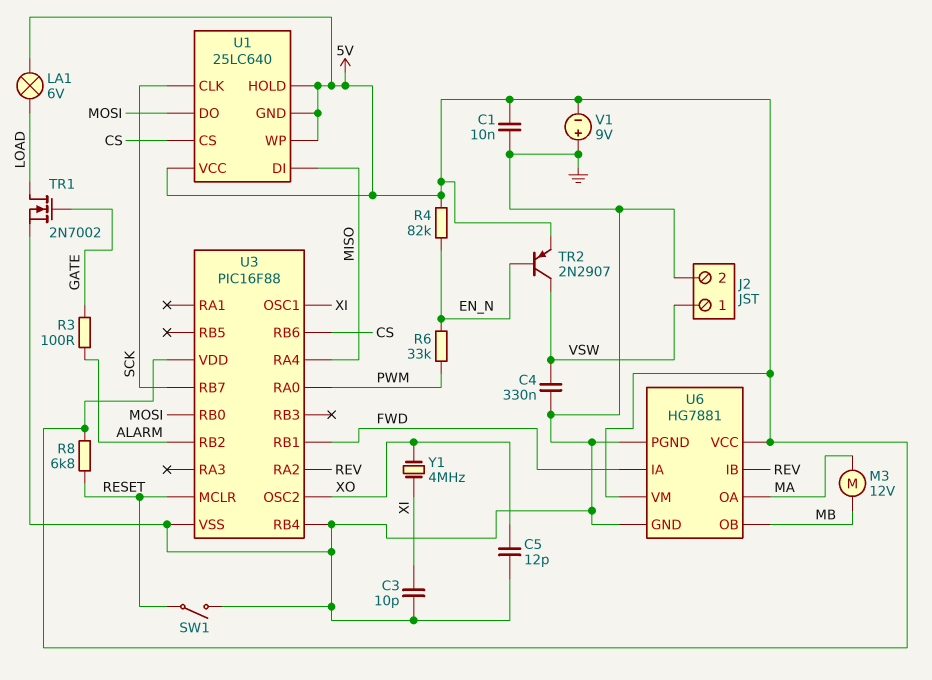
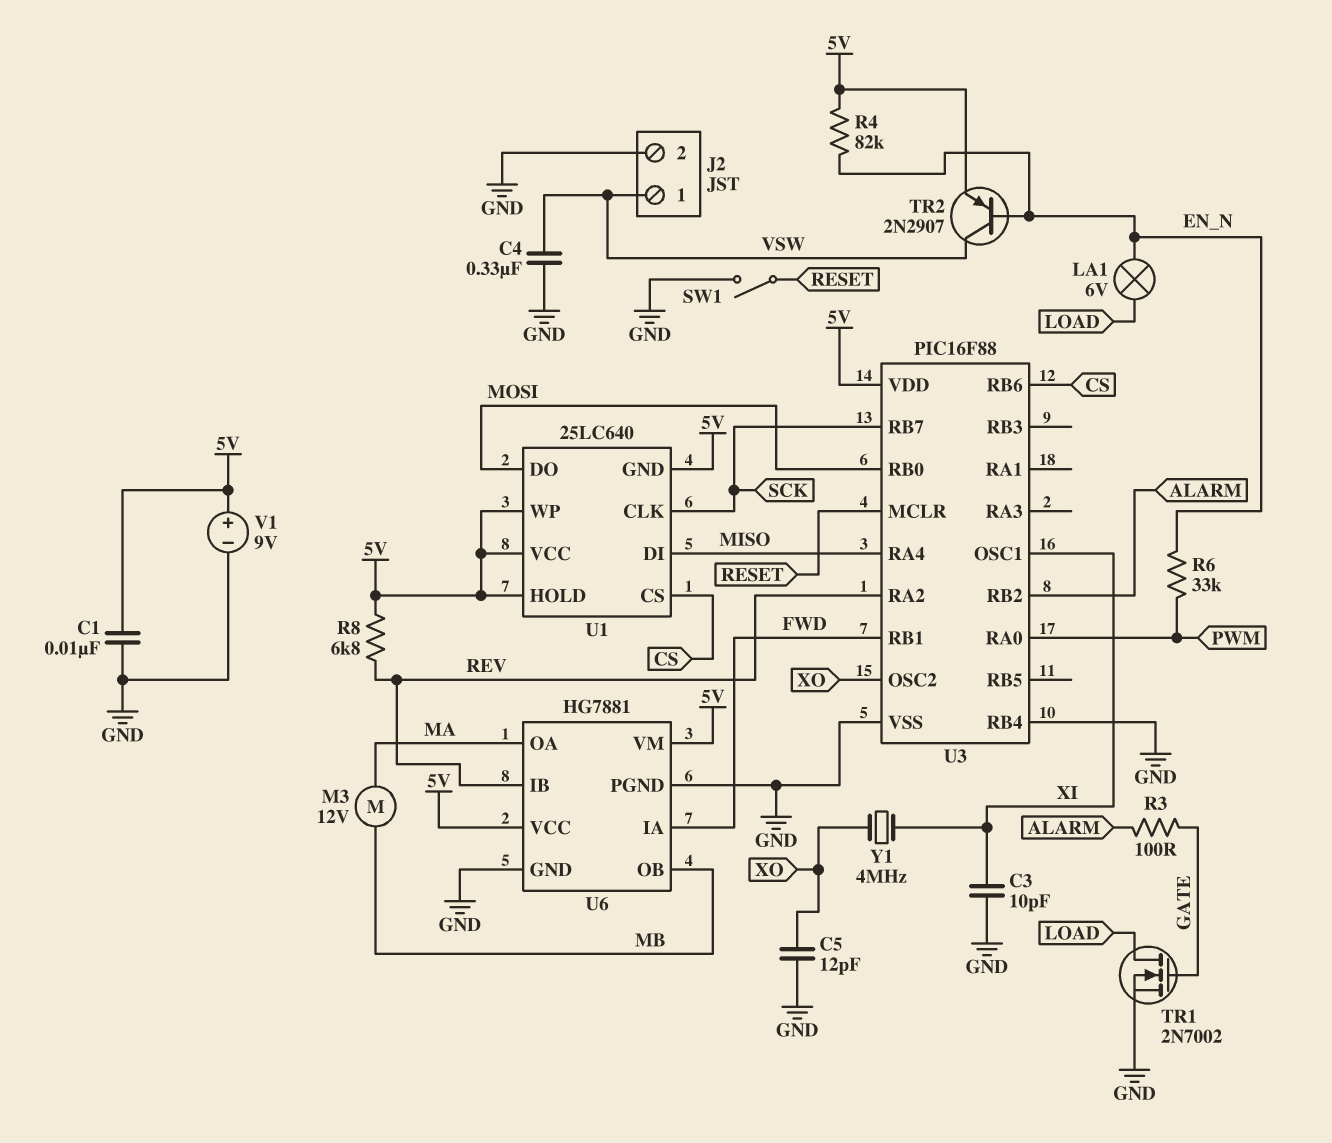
LA1: lamp 6V (5V, LOAD) -> lamp 6V (EN_N, LOAD)
R8: 6.8k (5V, RESET) -> 6.8k (5V, REV)
V1: 9V (plus GND, minus 5V) -> 9V (plus 5V, minus GND)

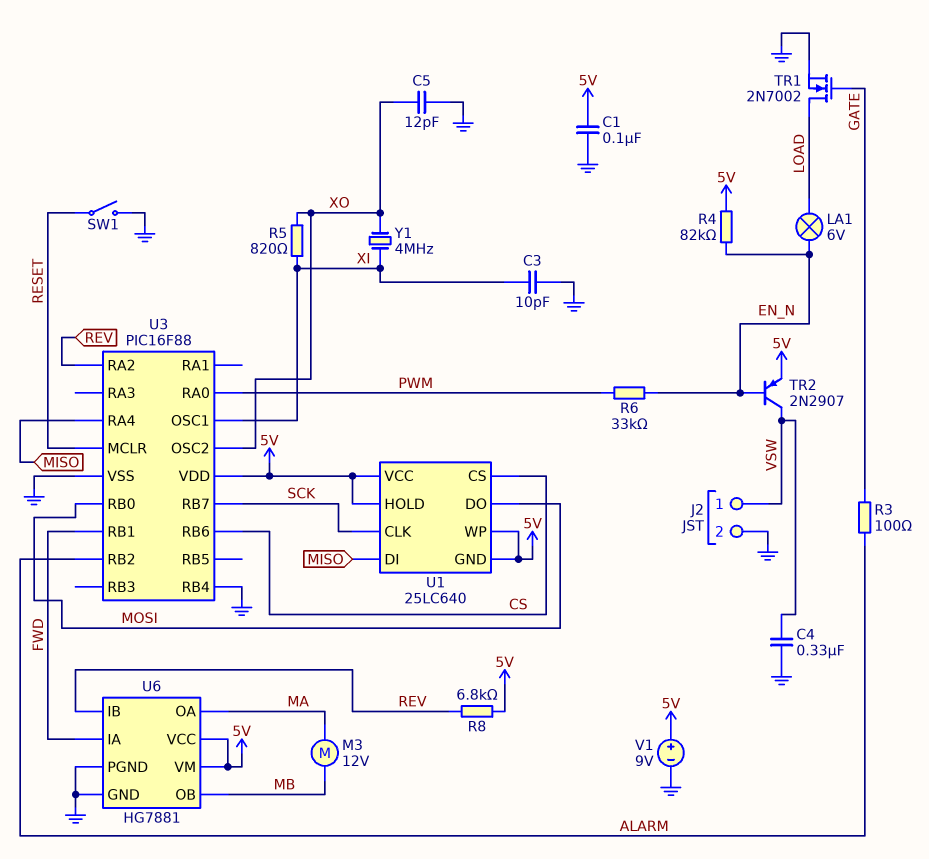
C1: 10nF (5V, GND) -> 100nF (5V, GND)
R5: none -> 820 (XI, XO)

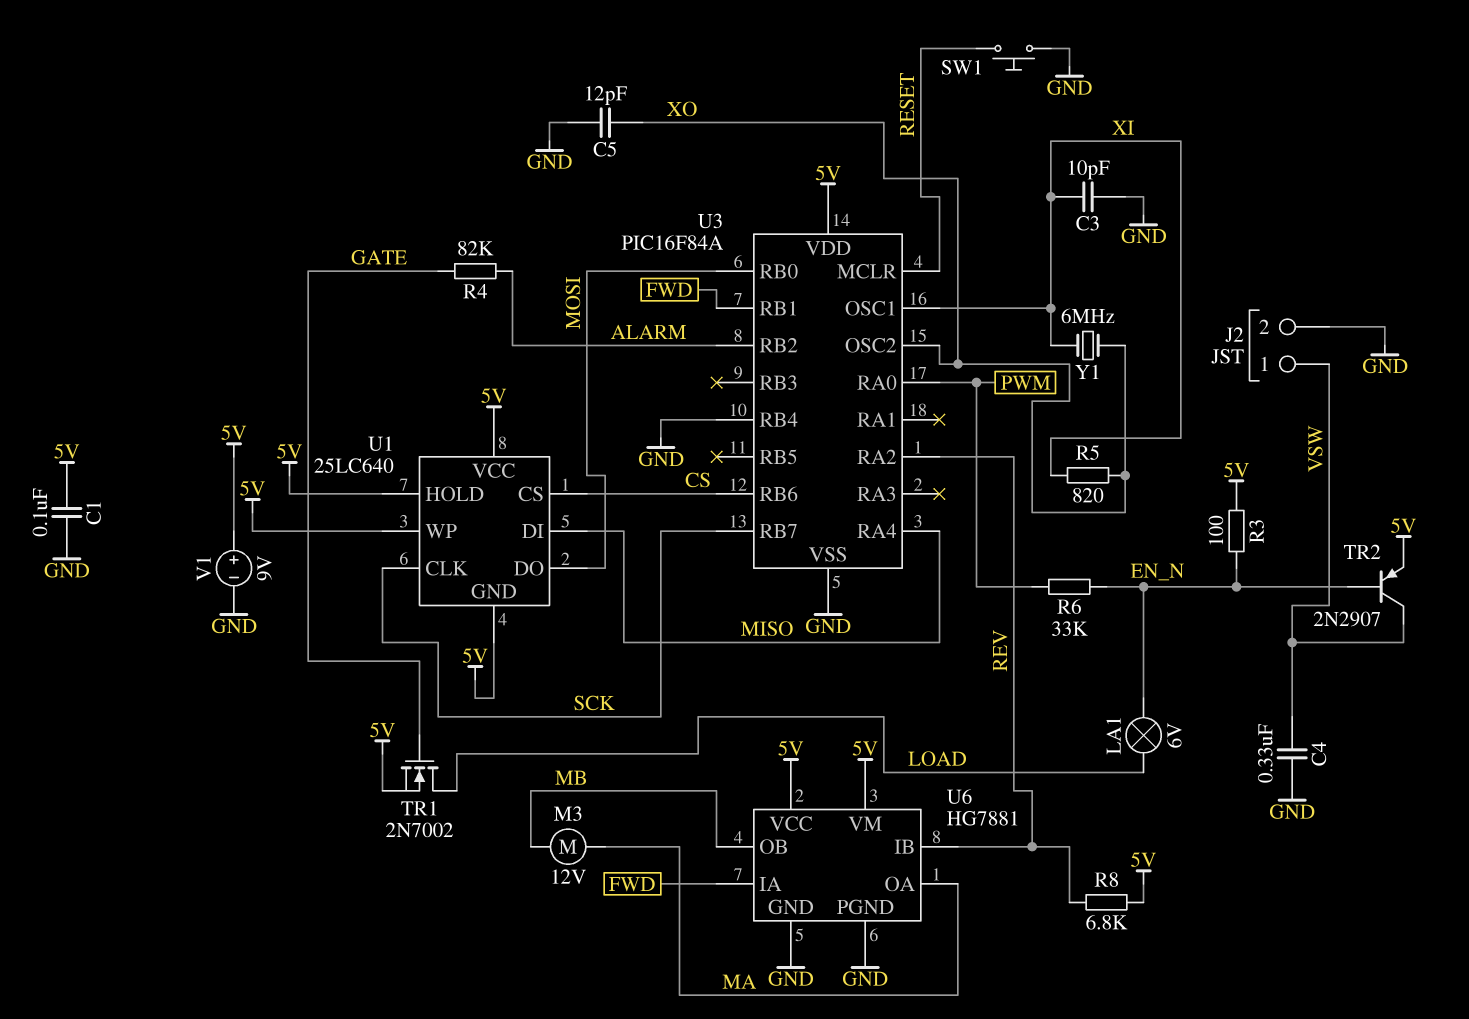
R3: 100 (ALARM, GATE) -> 100 (5V, EN_N)
R4: 82k (5V, EN_N) -> 82k (ALARM, GATE)
SW1: switch (GND, RESET) -> button (GND, RESET)
TR1: NMOS 2N7002 (G GATE, D LOAD, S GND) -> NMOS 2N7002 (G GATE, D LOAD, S 5V)
U3: PIC16F88 -> PIC16F84A
Y1: 4MHz (XI, XO) -> 6MHz (XI, XO)

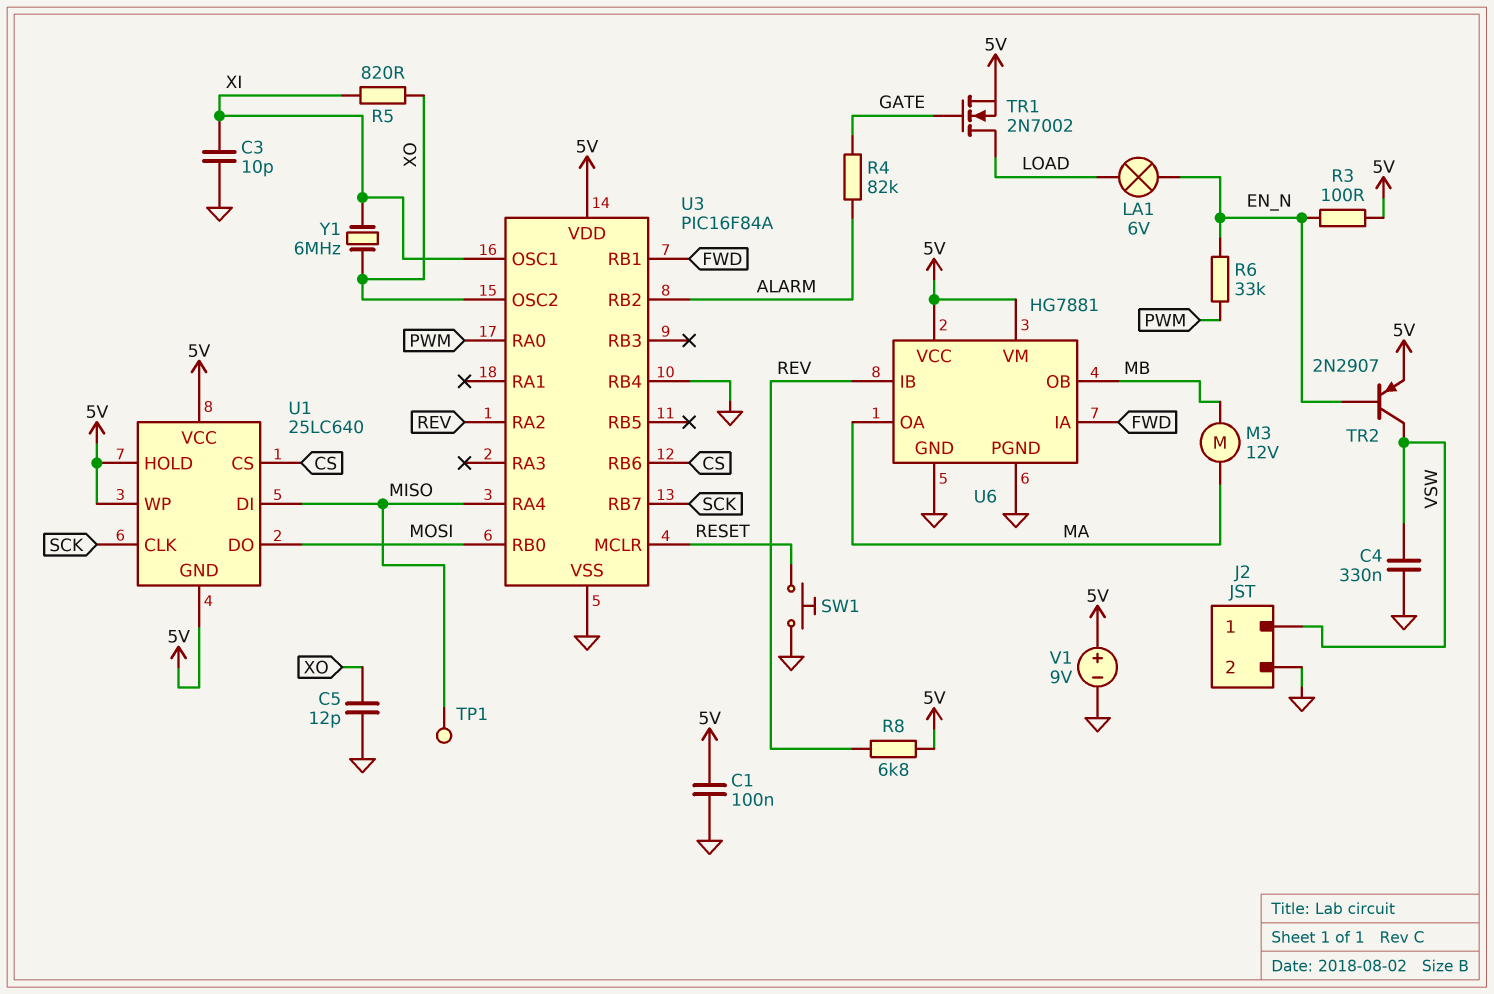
TP1: none -> test point (MISO)

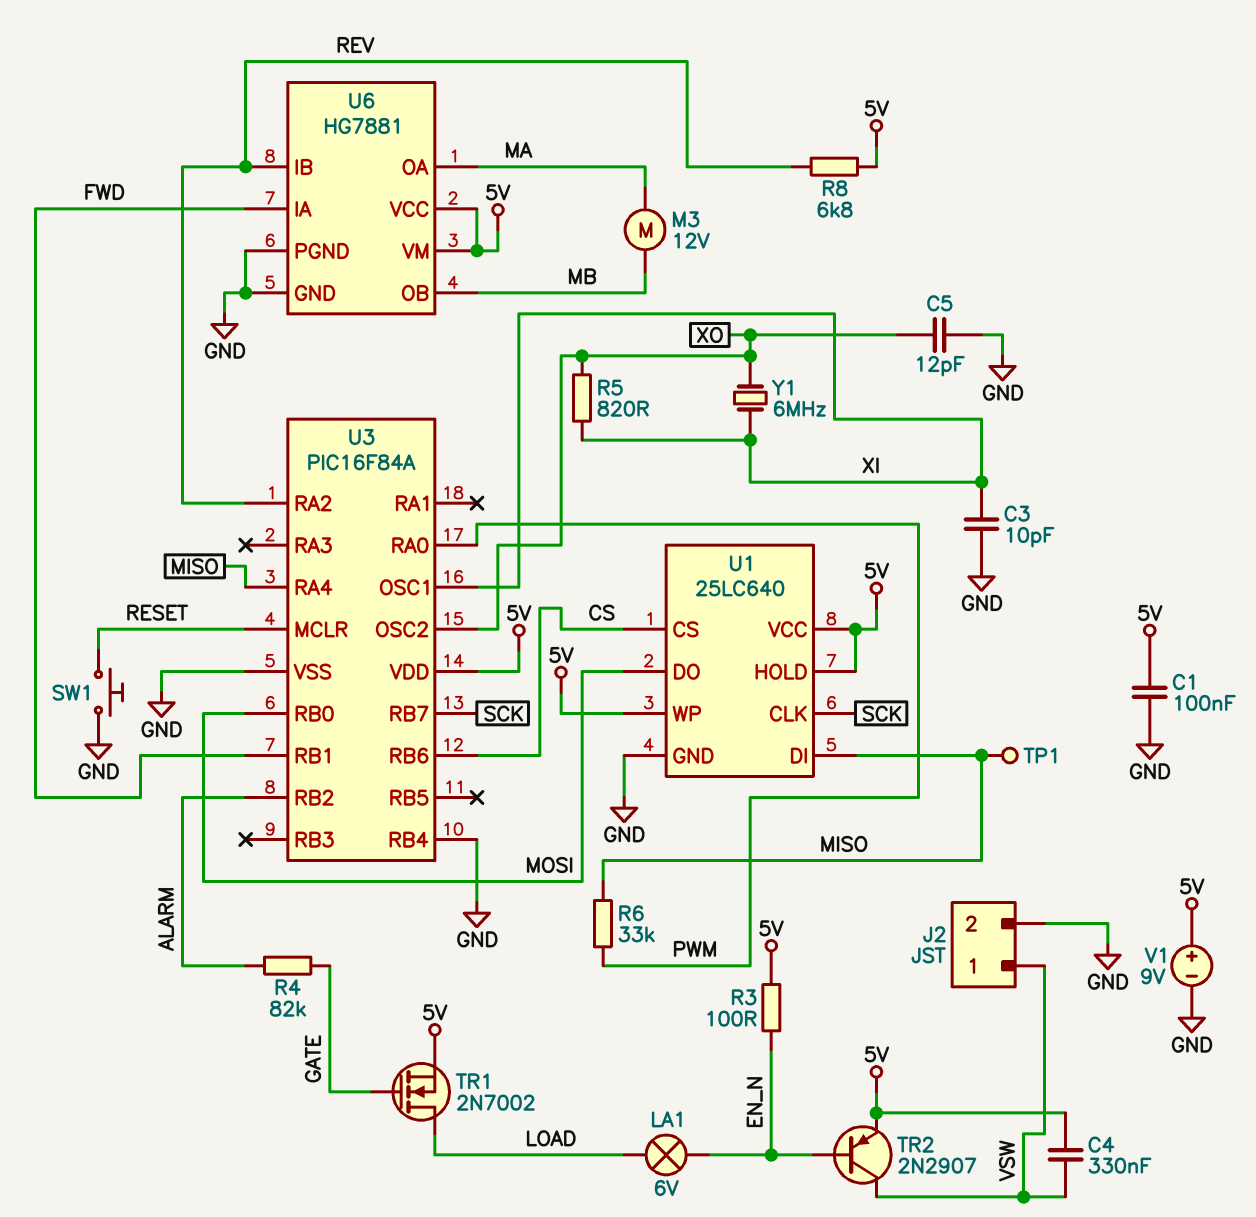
C4: 330nF (GND, VSW) -> 330nF (5V, VSW)
R6: 33k (EN_N, PWM) -> 33k (MISO, PWM)
U1 pin GND: 5V -> GND

